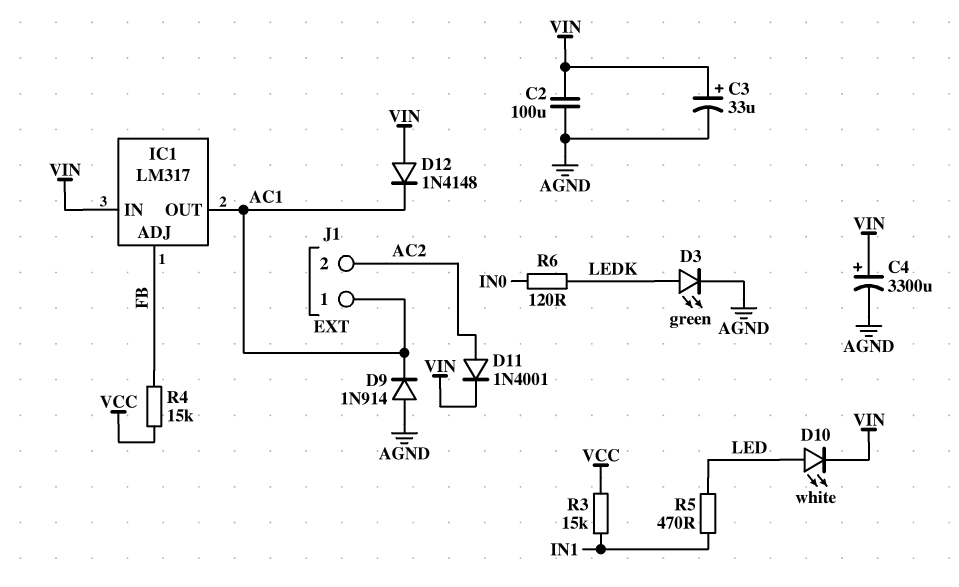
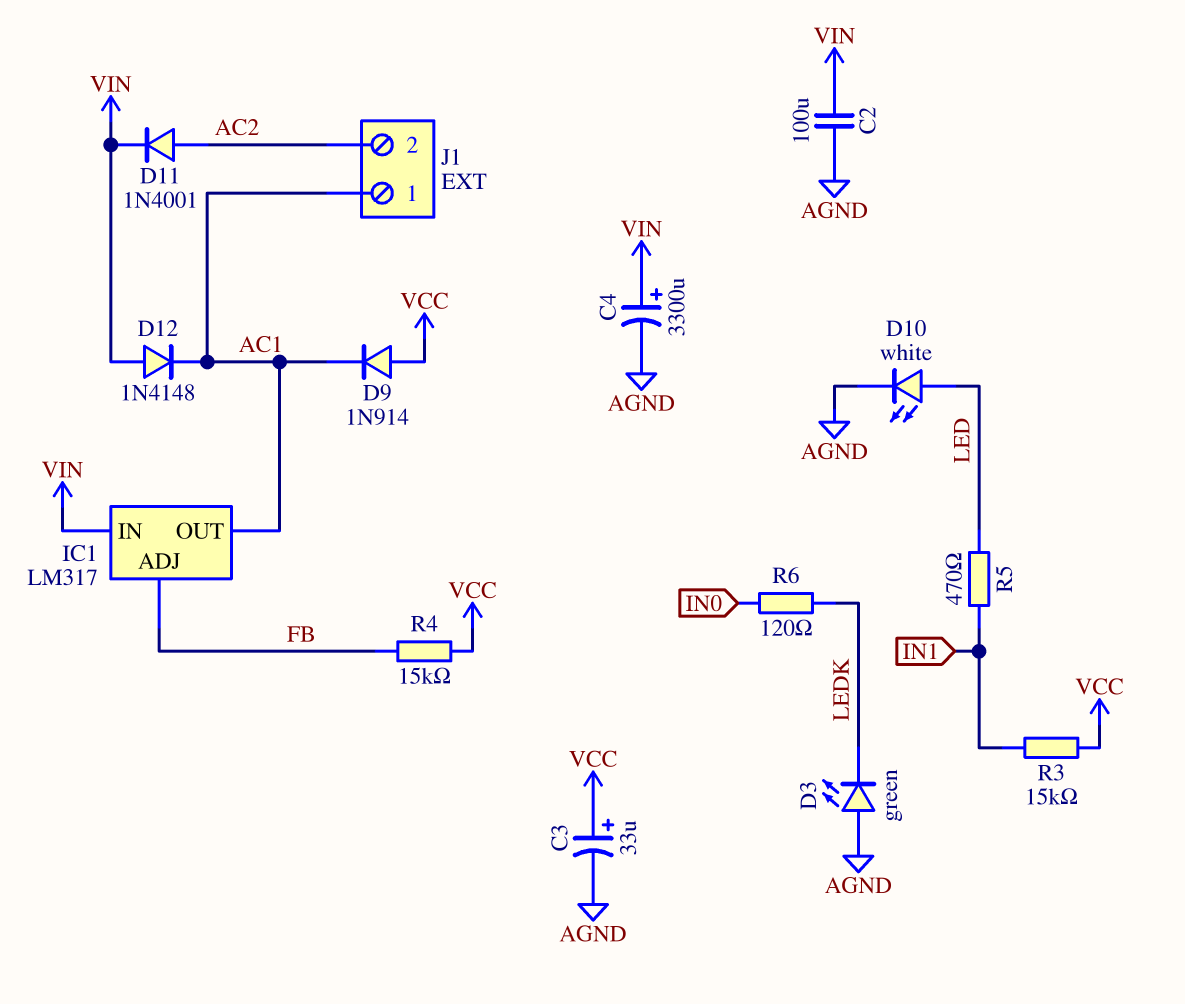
C3: 33uF (plus VIN, minus AGND) -> 33uF (plus VCC, minus AGND)
D3: LED green (A LEDK, K AGND) -> LED green (A AGND, K LEDK)
D9: diode 1N914 (A AGND, K AC1) -> diode 1N914 (A VCC, K AC1)
D10: LED white (A LED, K VIN) -> LED white (A LED, K AGND)

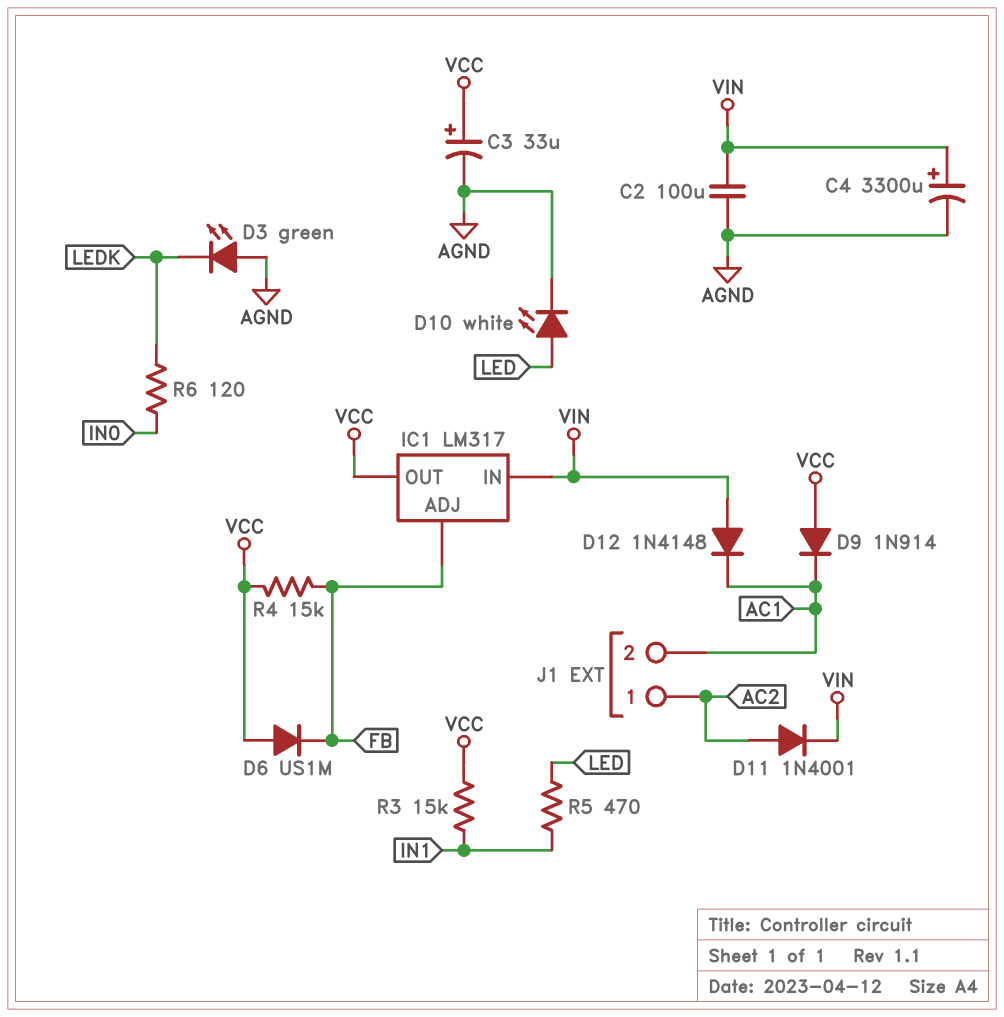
D6: none -> diode US1M (A VCC, K FB)
IC1 pin OUT: AC1 -> VCC
J1 pin 1: AC1 -> AC2
J1 pin 2: AC2 -> AC1

